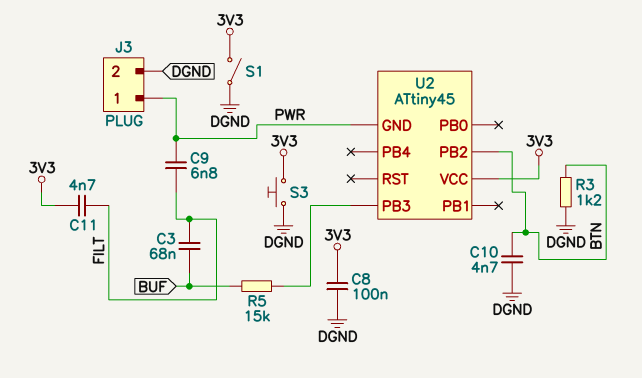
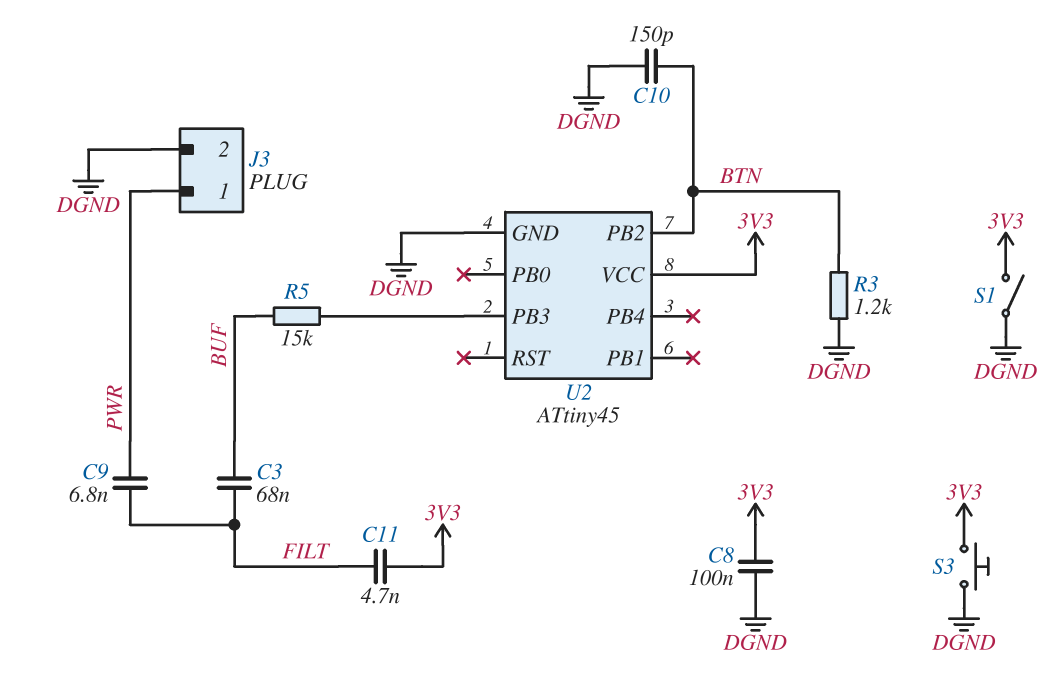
C10: 4.7nF (BTN, DGND) -> 150pF (BTN, DGND)
U2 pin GND: PWR -> DGND

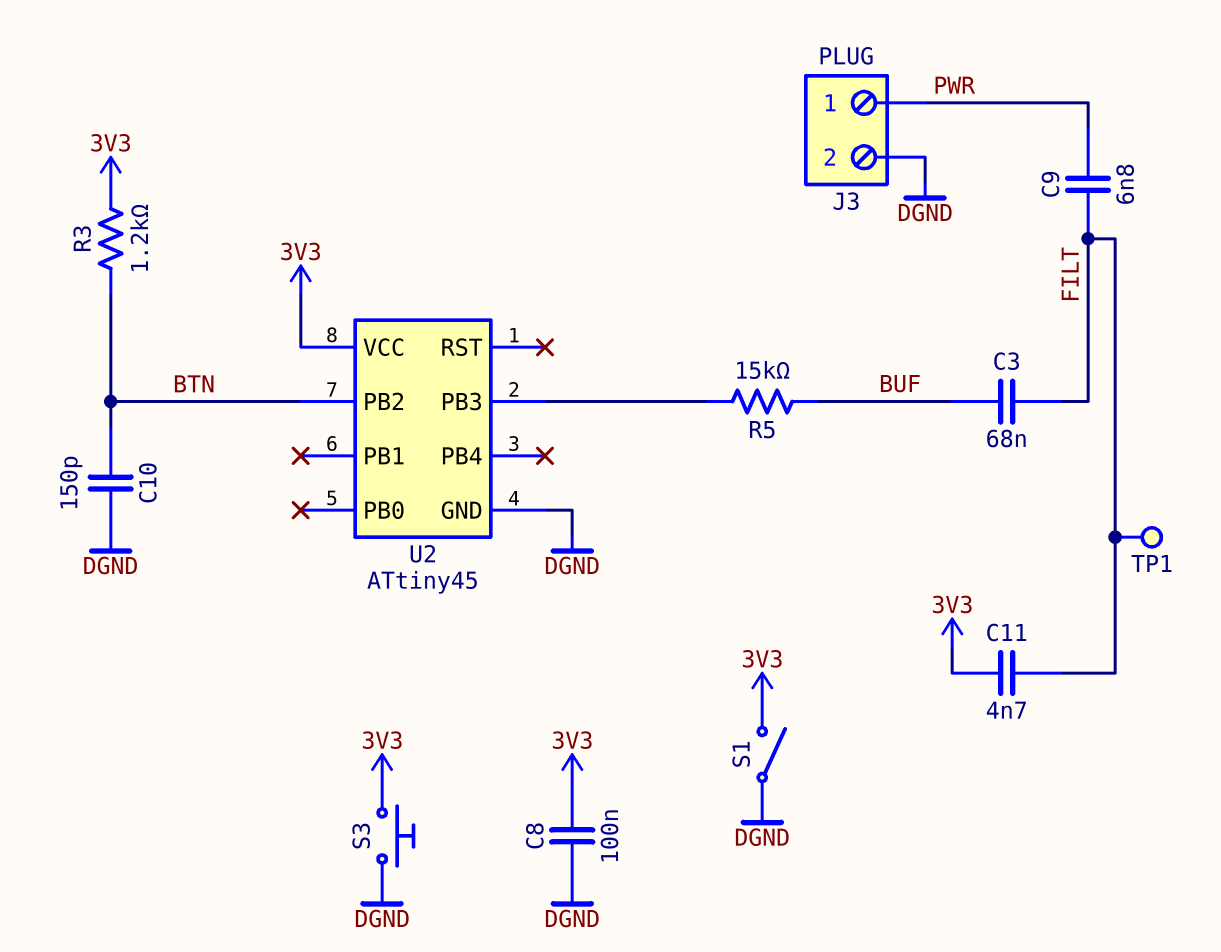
R3: 1.2k (BTN, DGND) -> 1.2k (3V3, BTN)
TP1: none -> test point (FILT)

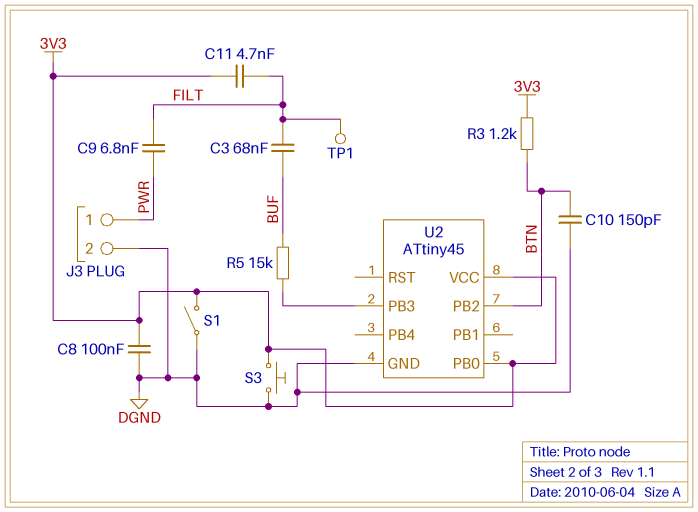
U2 pin PB0: none -> 3V3

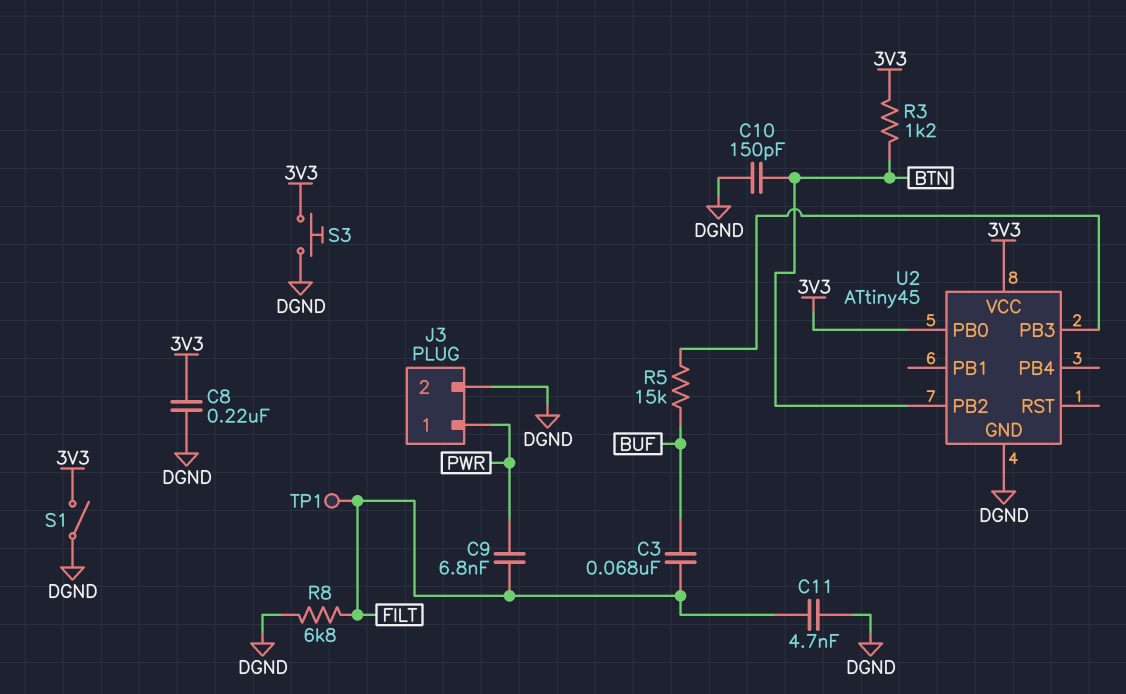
C8: 100nF (3V3, DGND) -> 220nF (3V3, DGND)
C11: 4.7nF (3V3, FILT) -> 4.7nF (DGND, FILT)
R8: none -> 6.8k (DGND, FILT)

